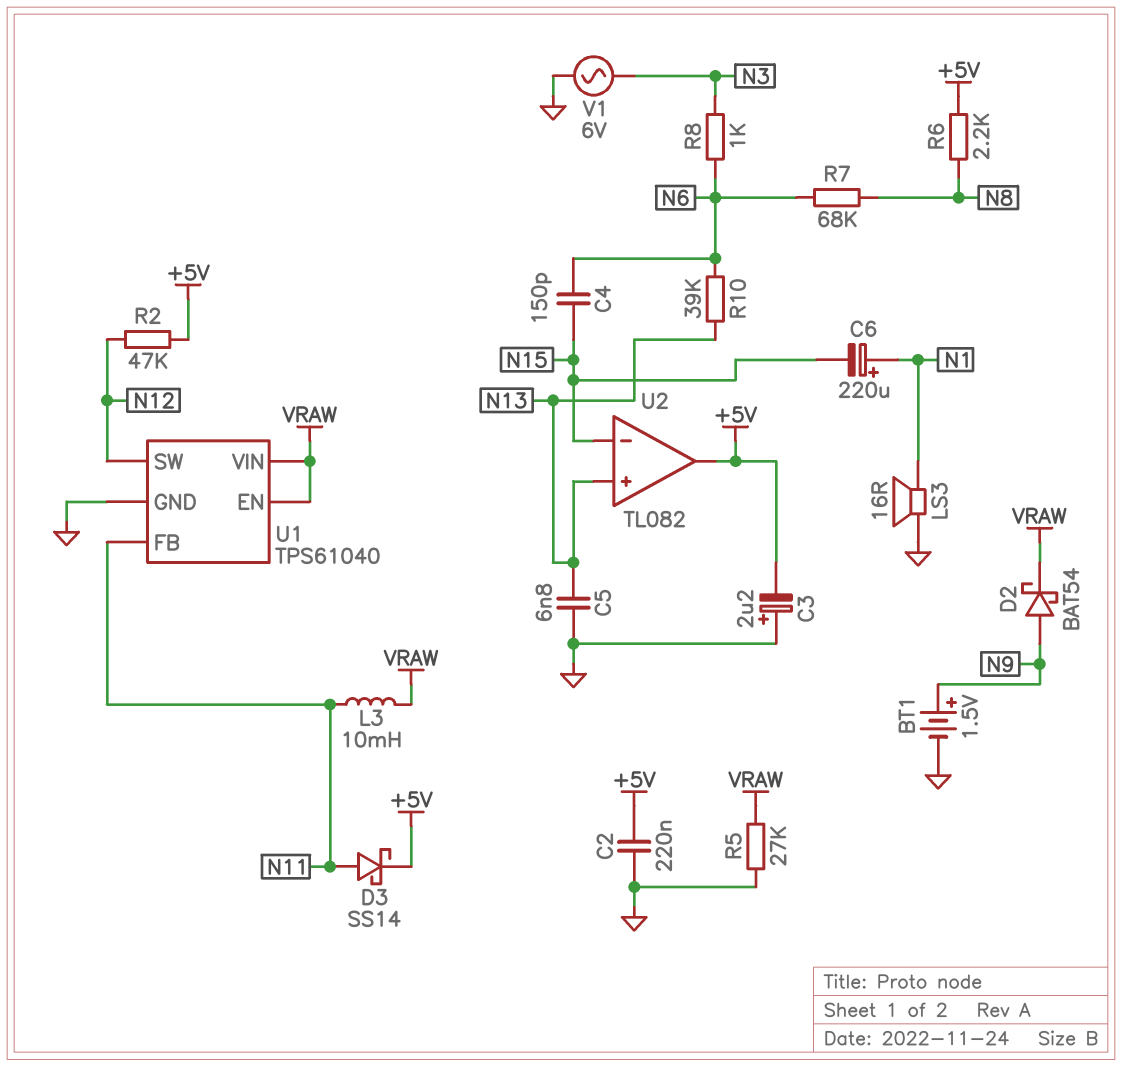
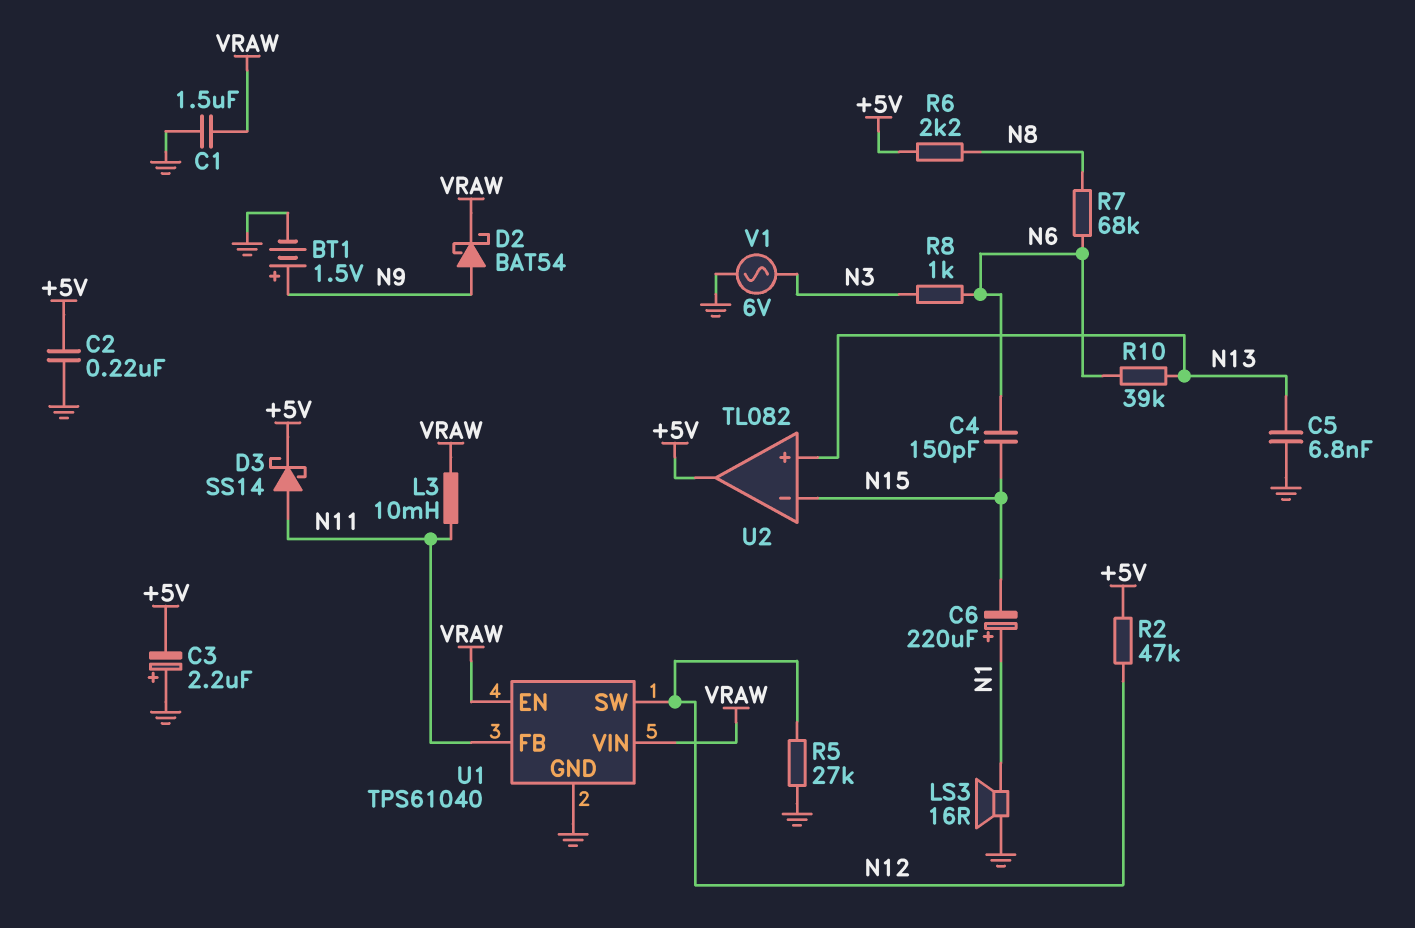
C1: none -> 1.5uF (GND, VRAW)
R5: 27k (GND, VRAW) -> 27k (GND, N12)

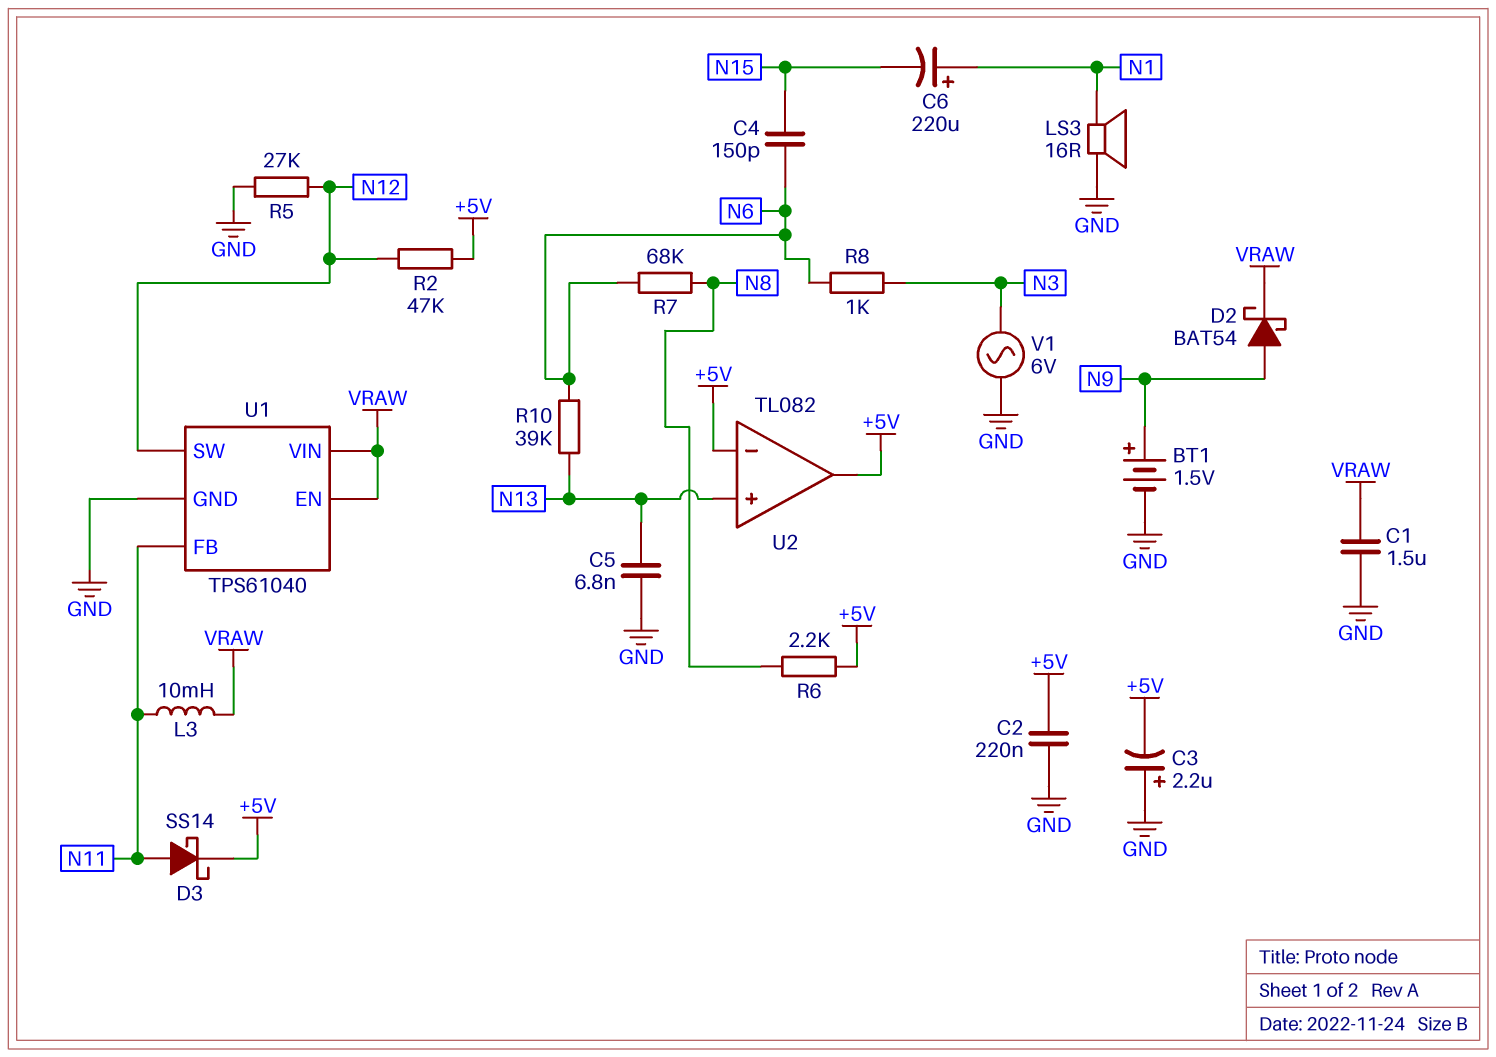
U2 pin in-: N15 -> +5V

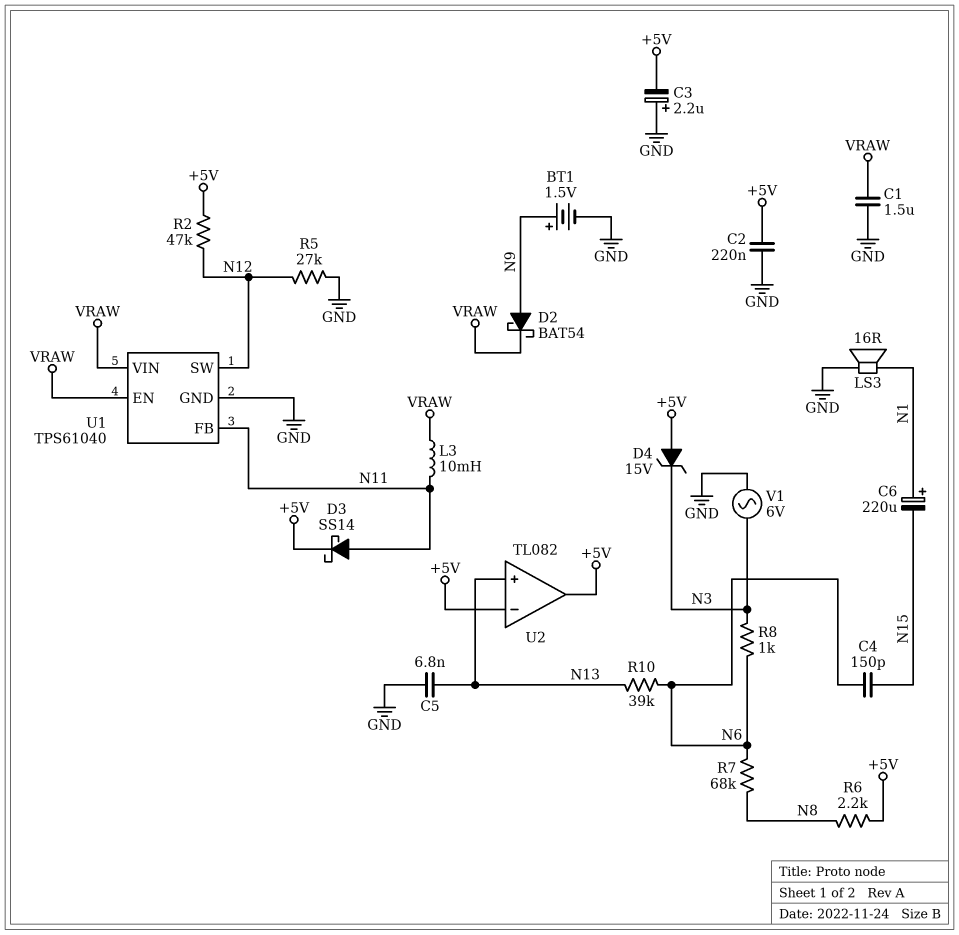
D4: none -> zener 15V (A +5V, K N3)

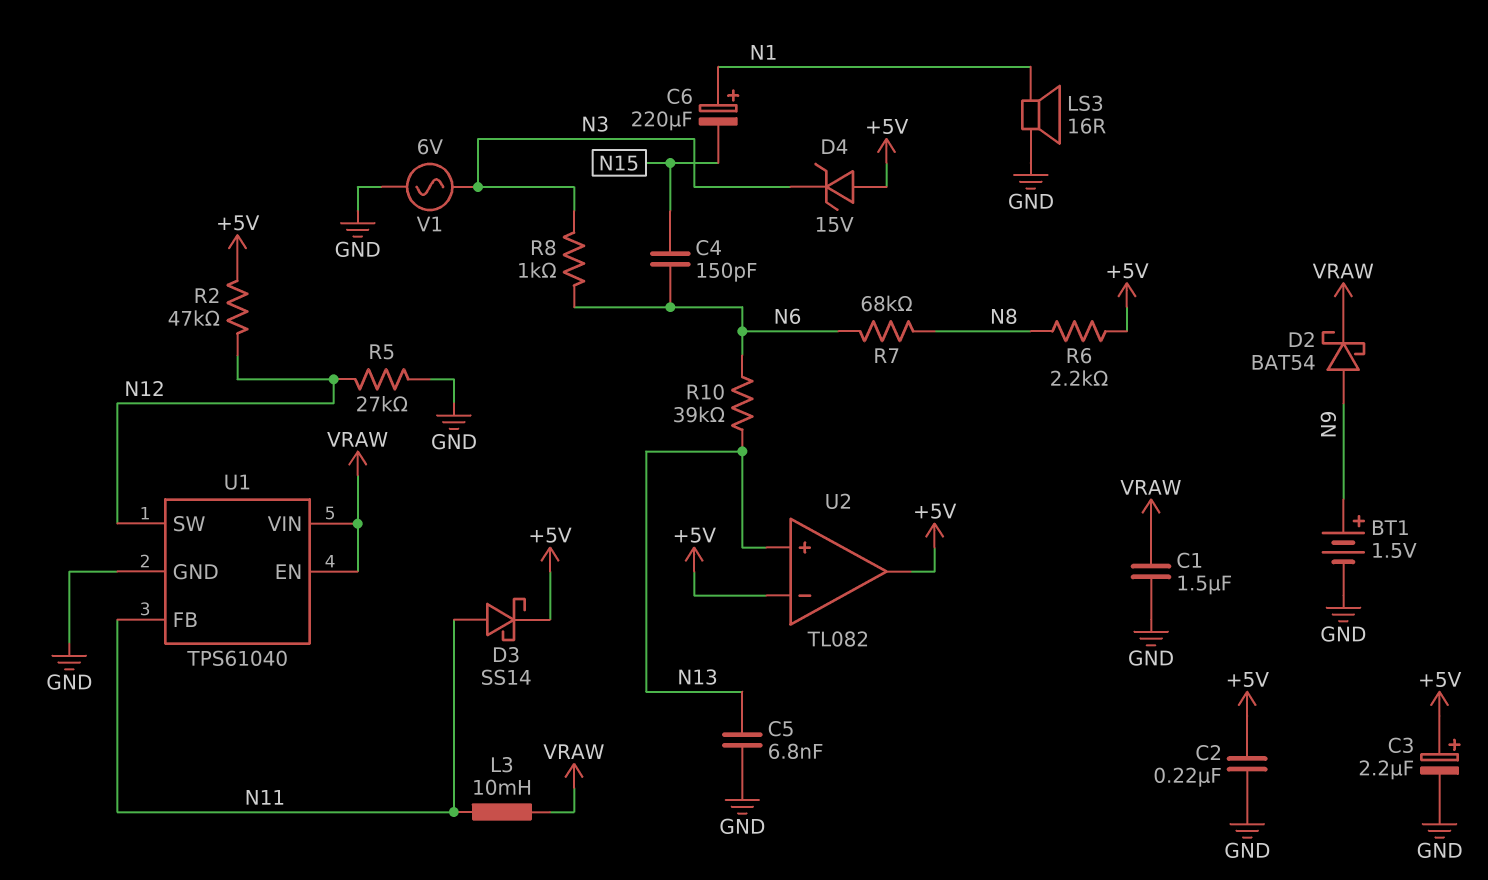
C3: 2.2uF (plus GND, minus +5V) -> 2.2uF (plus +5V, minus GND)

